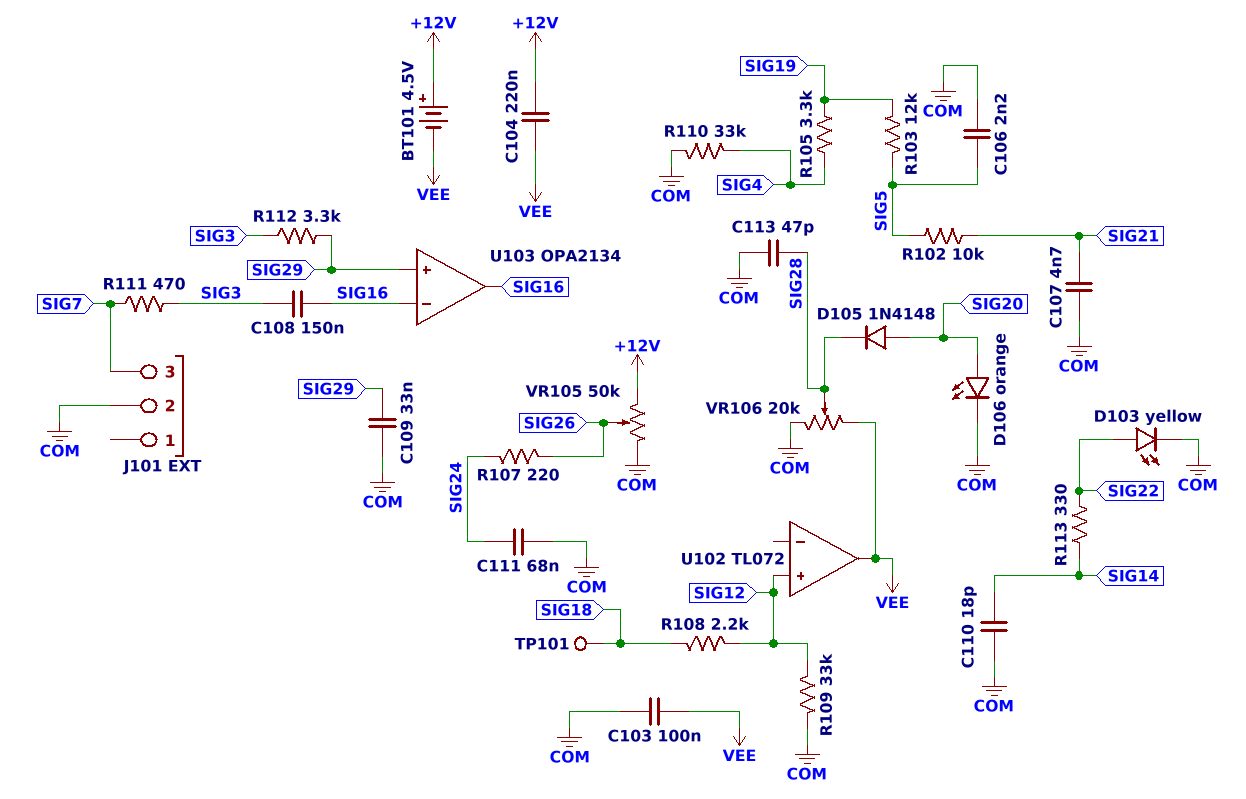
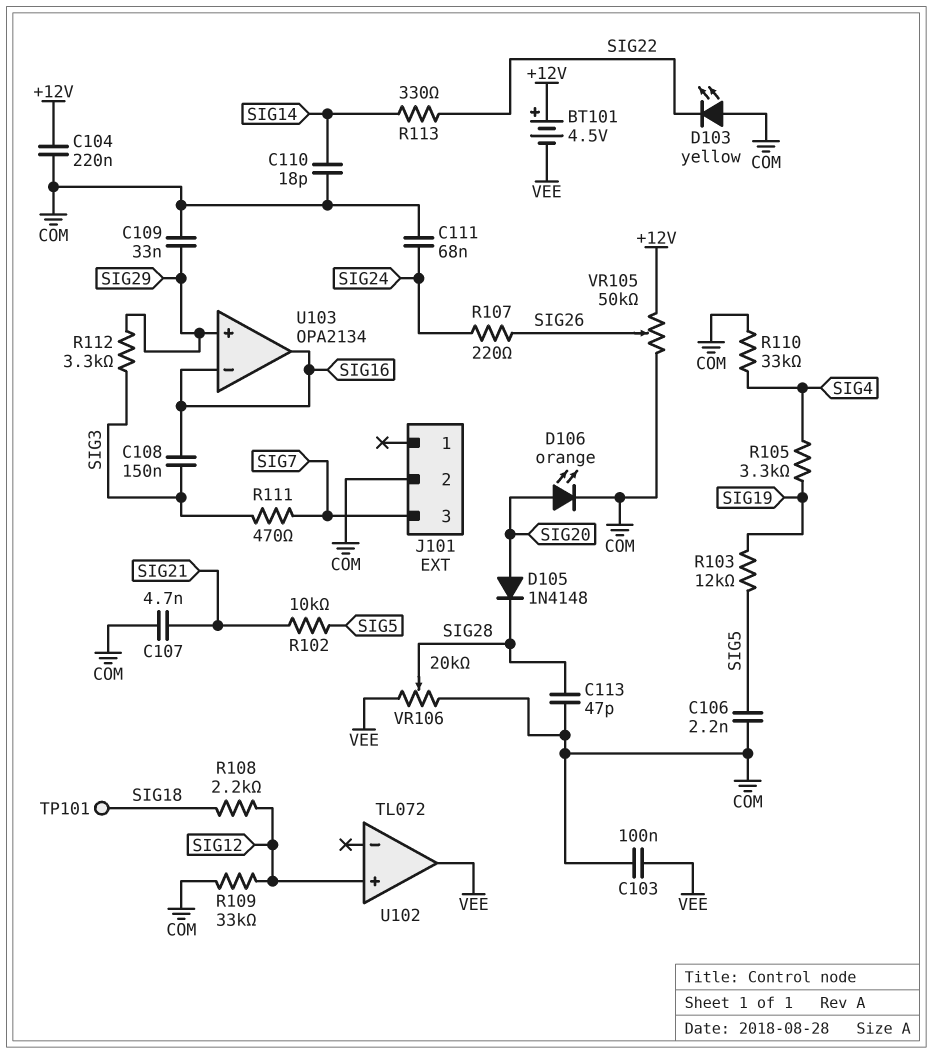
C104: 220nF (+12V, VEE) -> 220nF (+12V, COM)
D103: LED yellow (A SIG22, K COM) -> LED yellow (A COM, K SIG22)

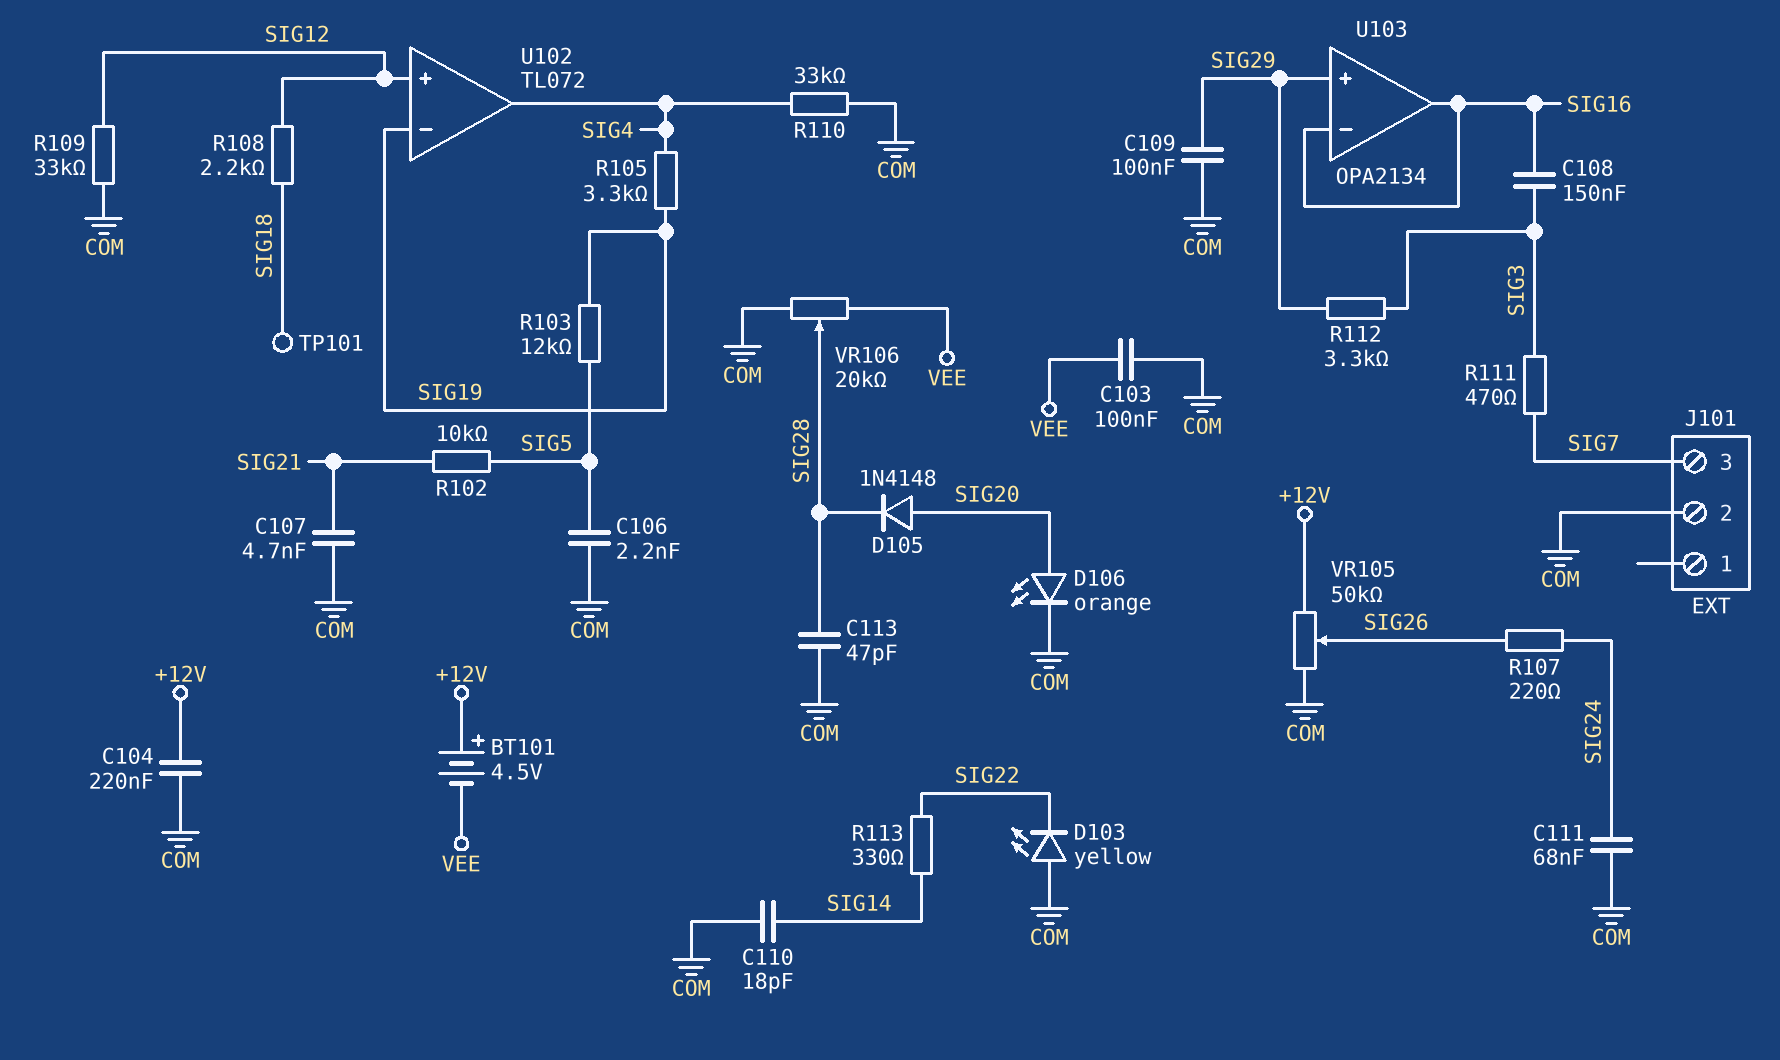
C109: 33nF (COM, SIG29) -> 100nF (COM, SIG29)
U102 pin in-: none -> SIG19
U102 pin out: VEE -> SIG4

